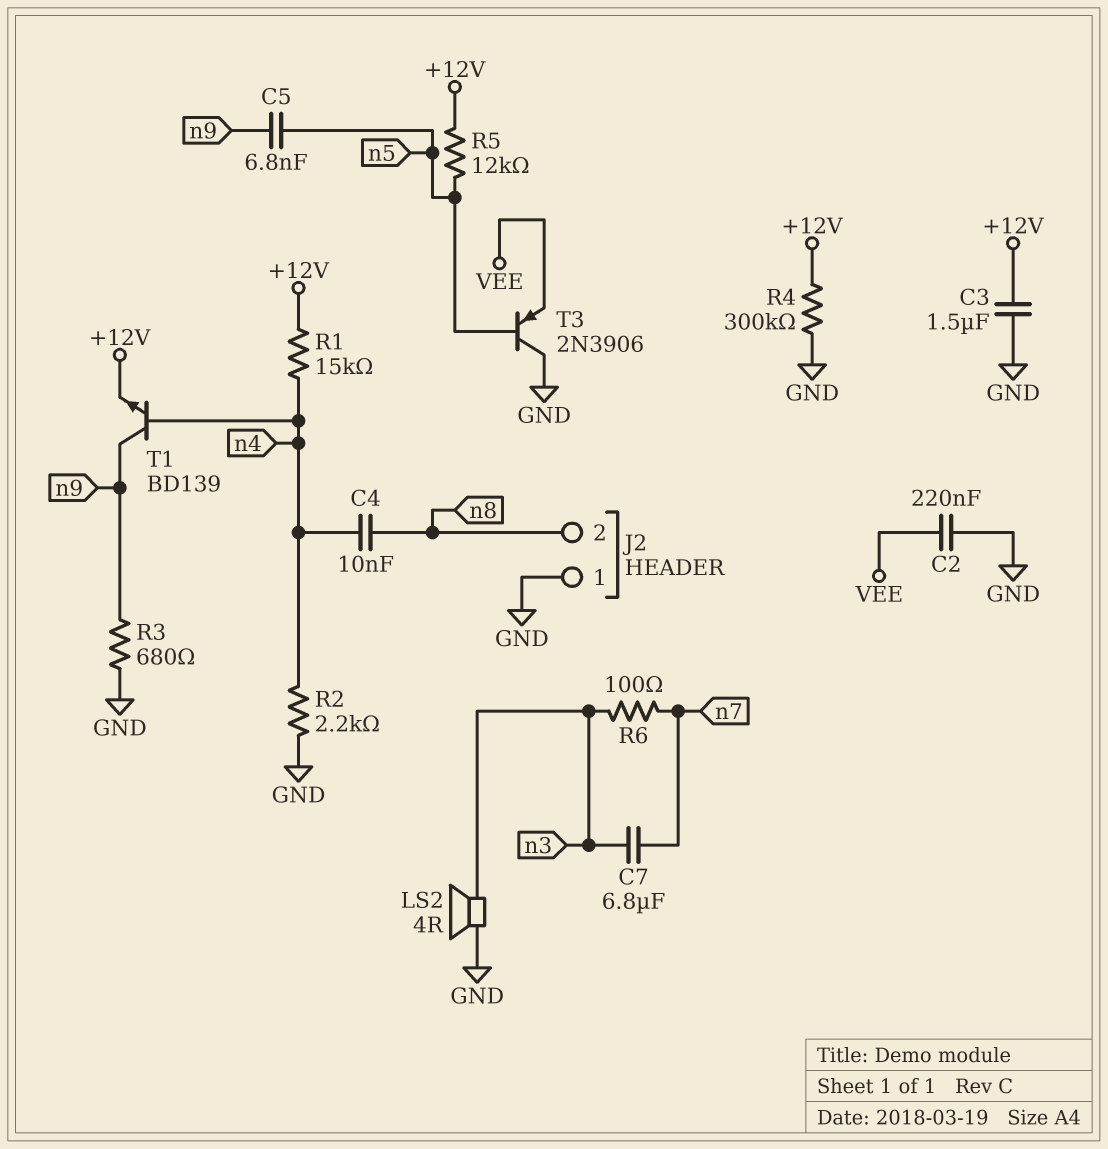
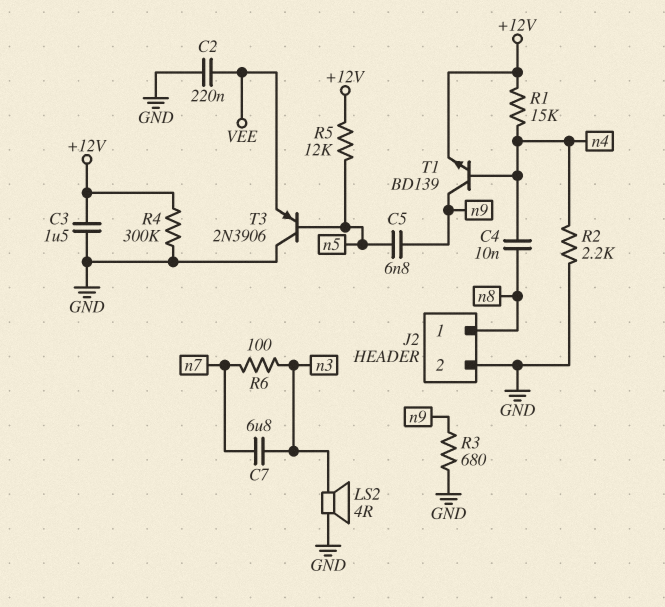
J2 pin 1: GND -> n8
J2 pin 2: n8 -> GND

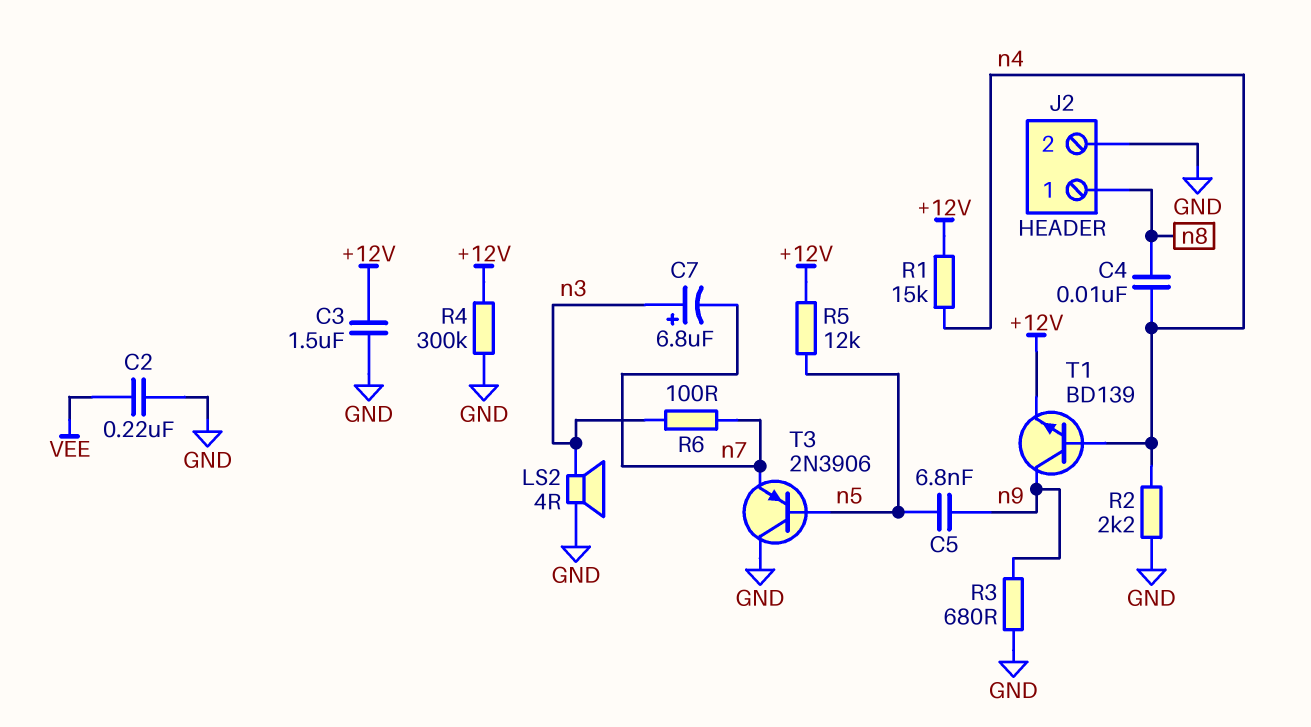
C7: 6.8uF (n3, n7) -> 6.8uF (plus n3, minus n7)
T3: PNP 2N3906 (B n5, C GND, E VEE) -> PNP 2N3906 (B n5, C GND, E n7)

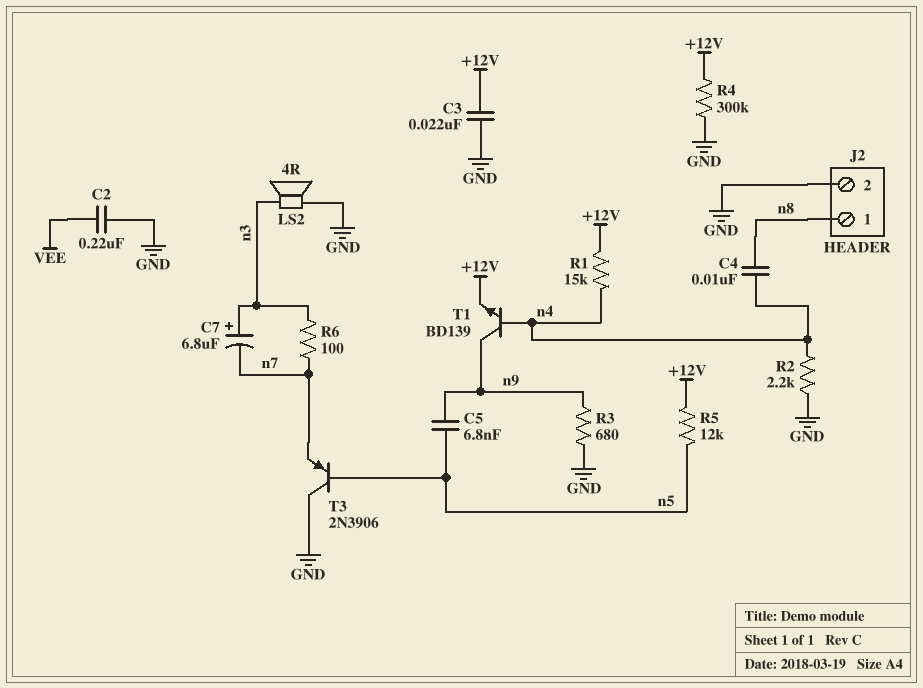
C3: 1.5uF (+12V, GND) -> 22nF (+12V, GND)

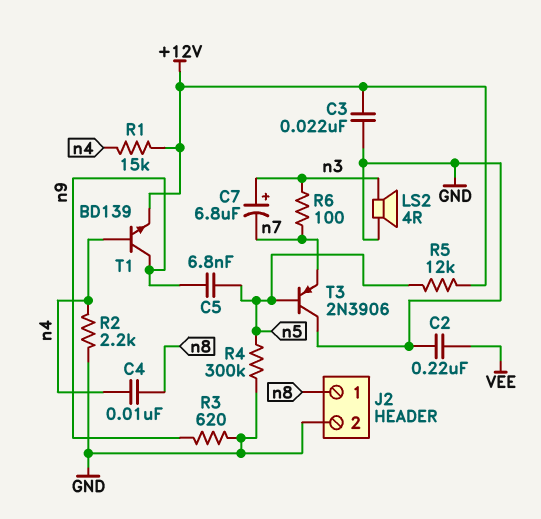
R3: 680 (GND, n9) -> 620 (GND, n9)
R4: 300k (+12V, GND) -> 300k (GND, n5)

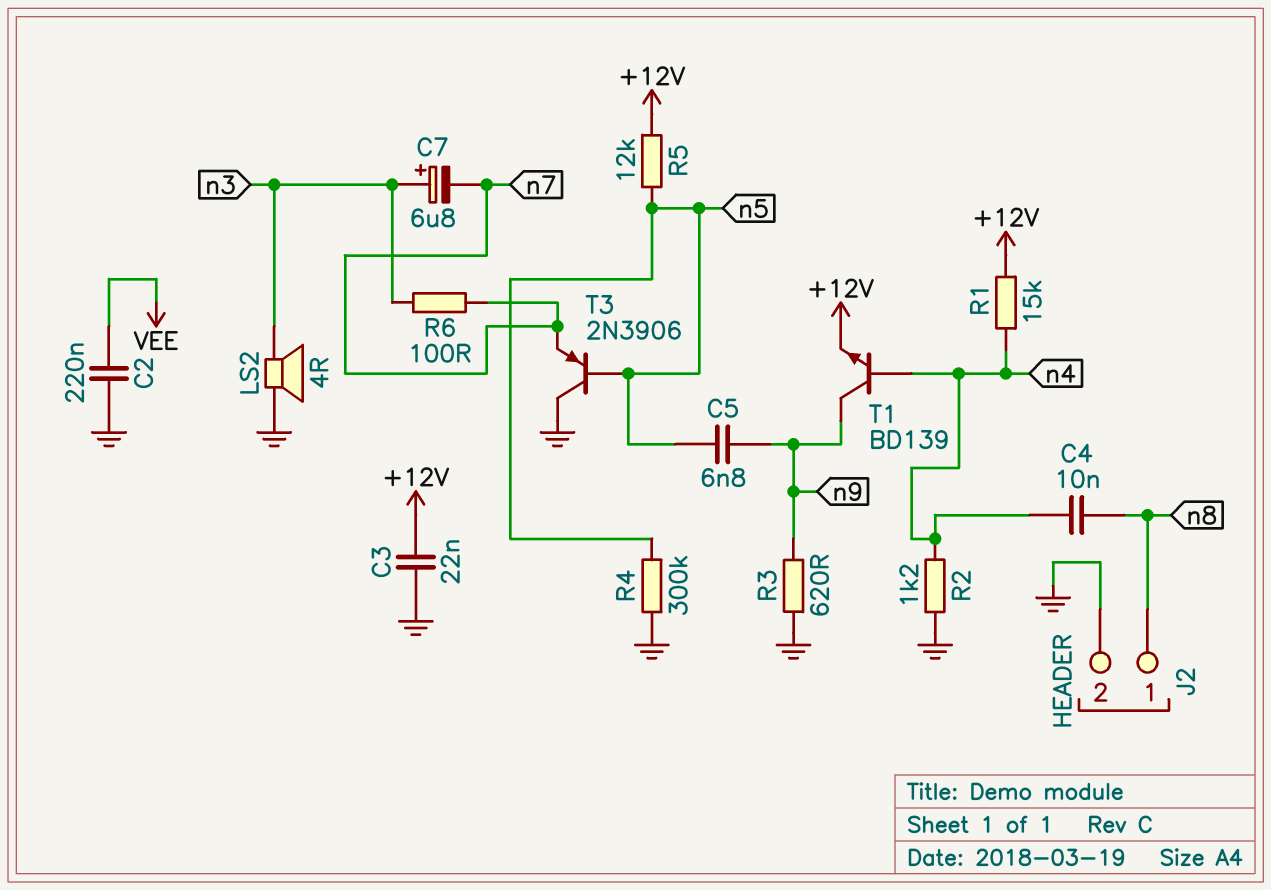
R2: 2.2k (GND, n4) -> 1.2k (GND, n4)

